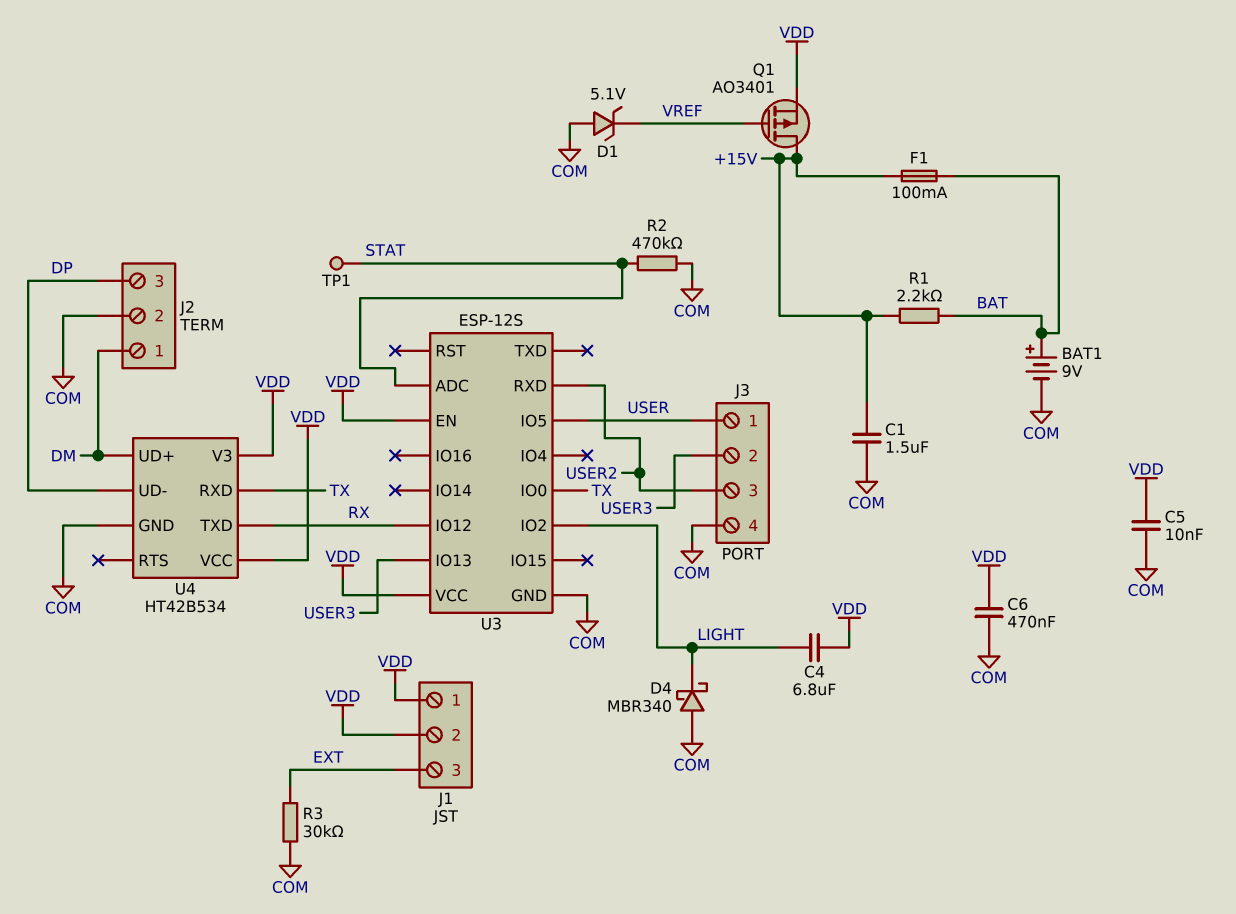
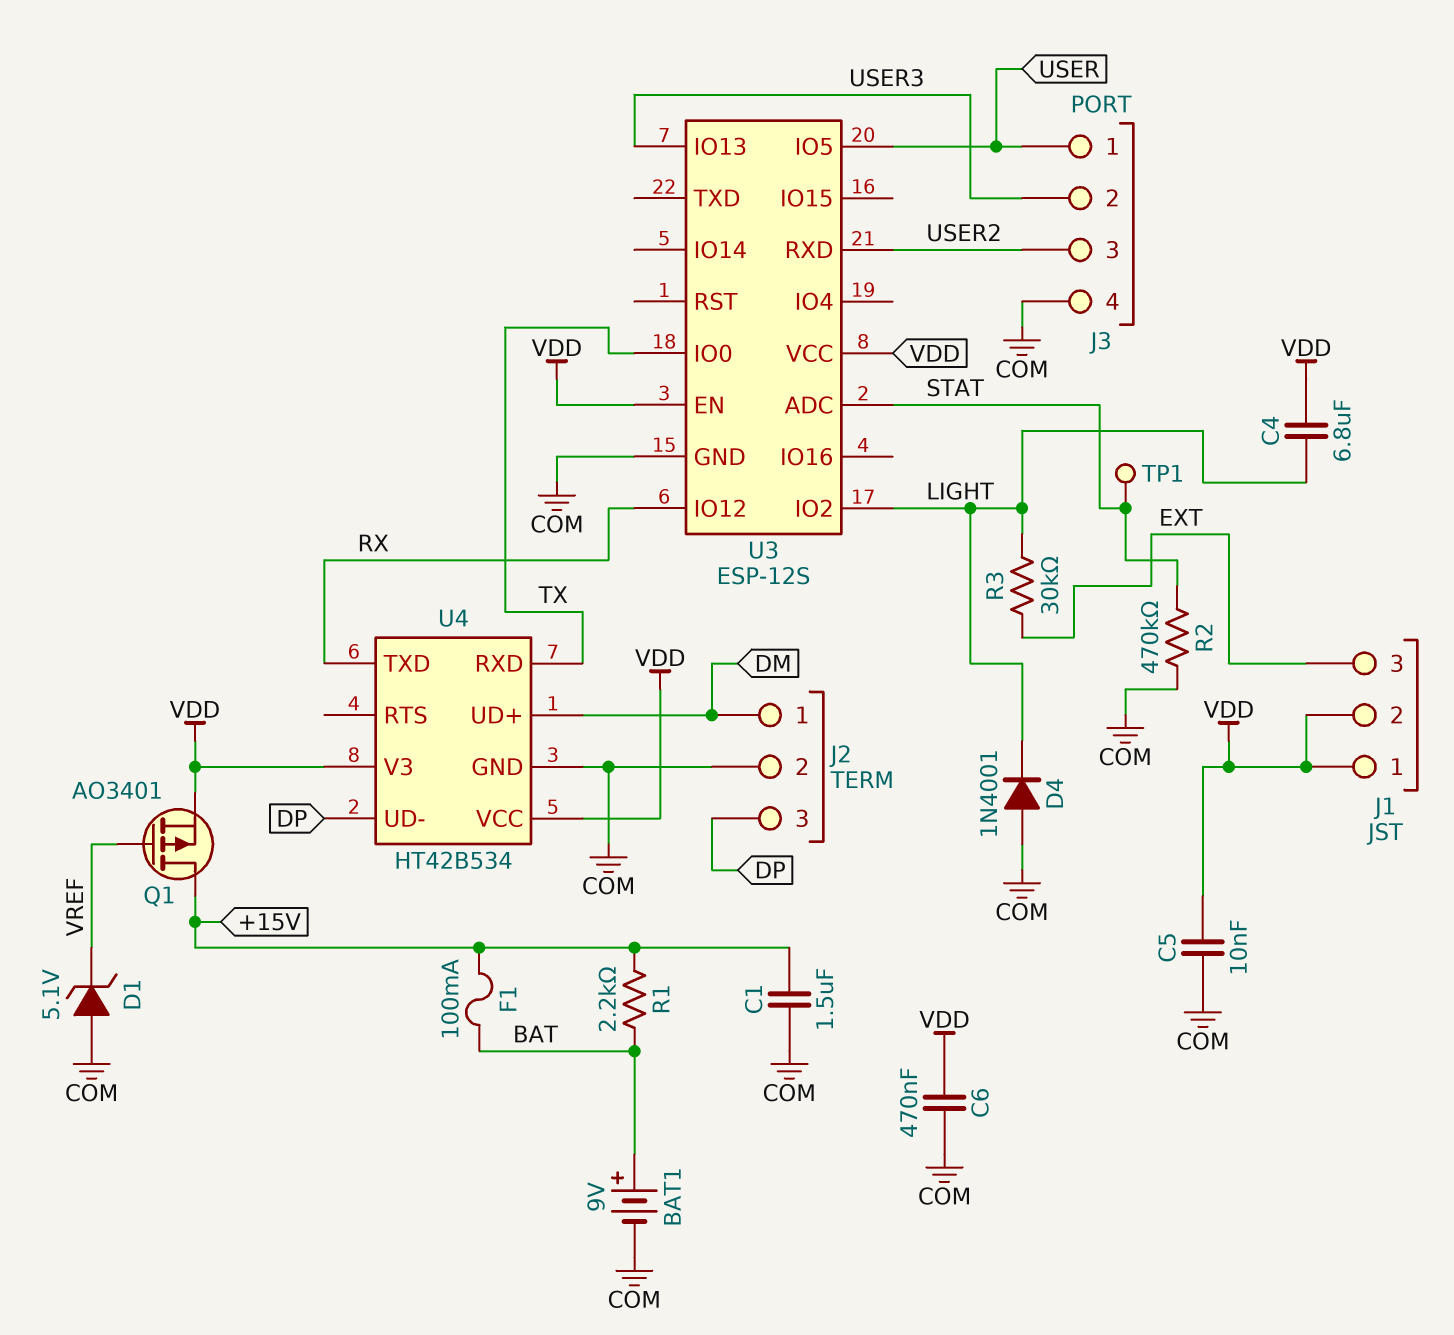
D4: schottky MBR340 (A COM, K LIGHT) -> diode 1N4001 (A COM, K LIGHT)
R3: 30k (COM, EXT) -> 30k (EXT, LIGHT)

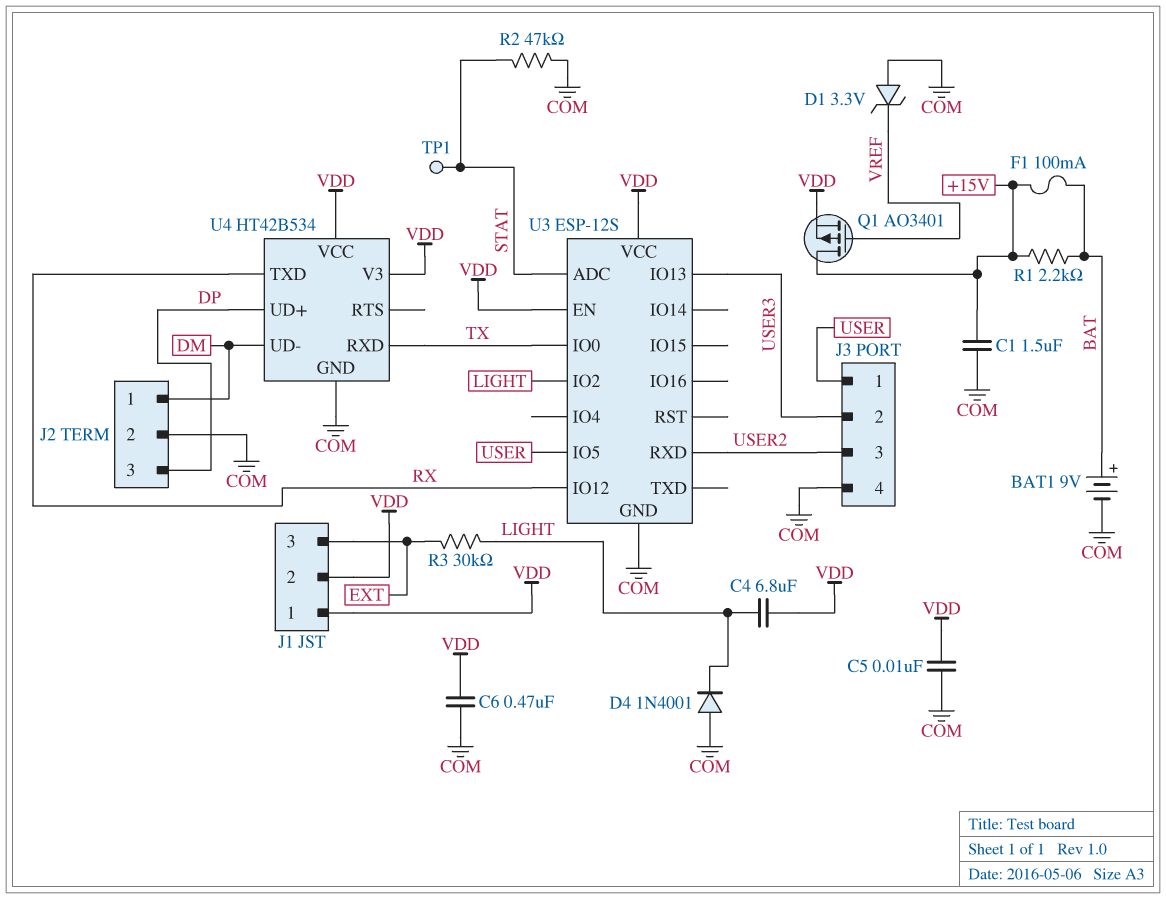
D1: zener 5.1V (A COM, K VREF) -> zener 3.3V (A COM, K VREF)
R2: 470k (COM, STAT) -> 47k (COM, STAT)
U4 pin UD+: DM -> DP
U4 pin UD-: DP -> DM

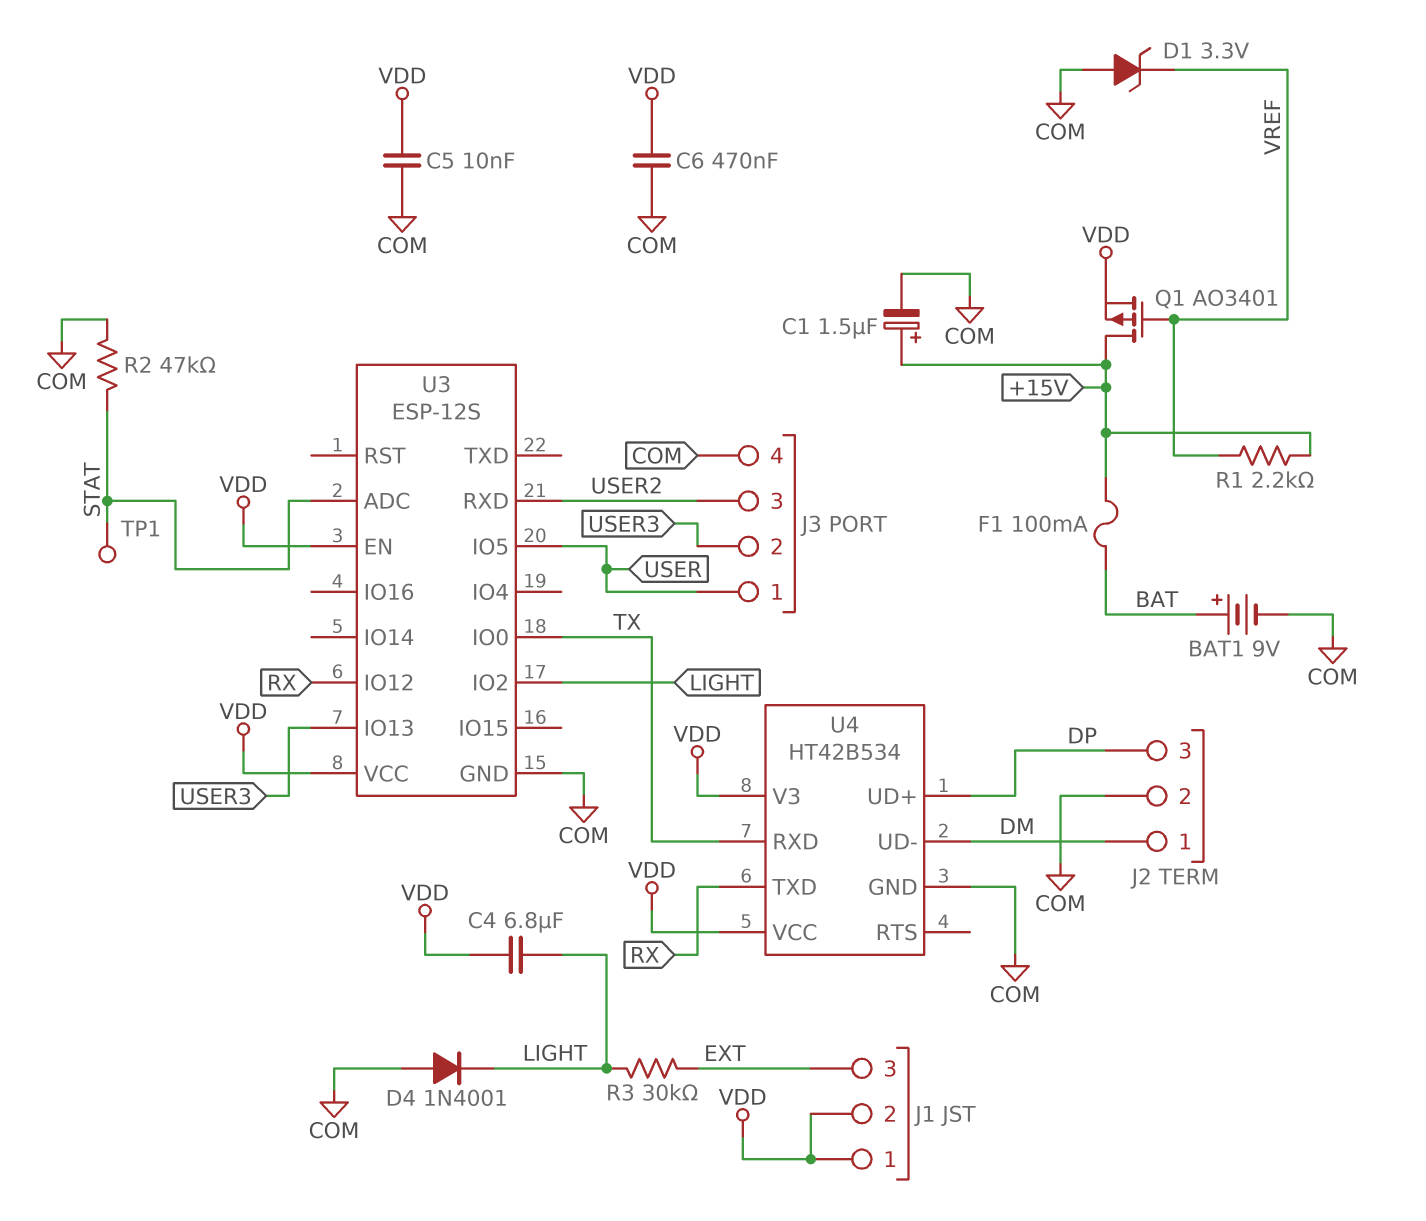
C1: 1.5uF (+15V, COM) -> 1.5uF (plus +15V, minus COM)
R1: 2.2k (+15V, BAT) -> 2.2k (+15V, VREF)

